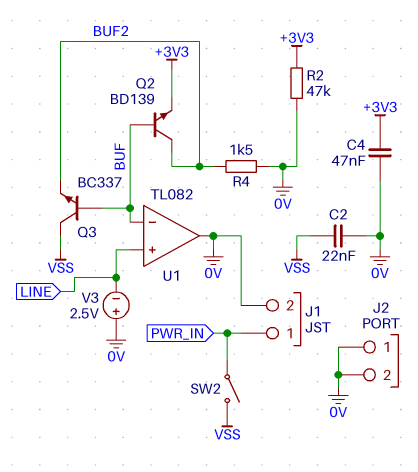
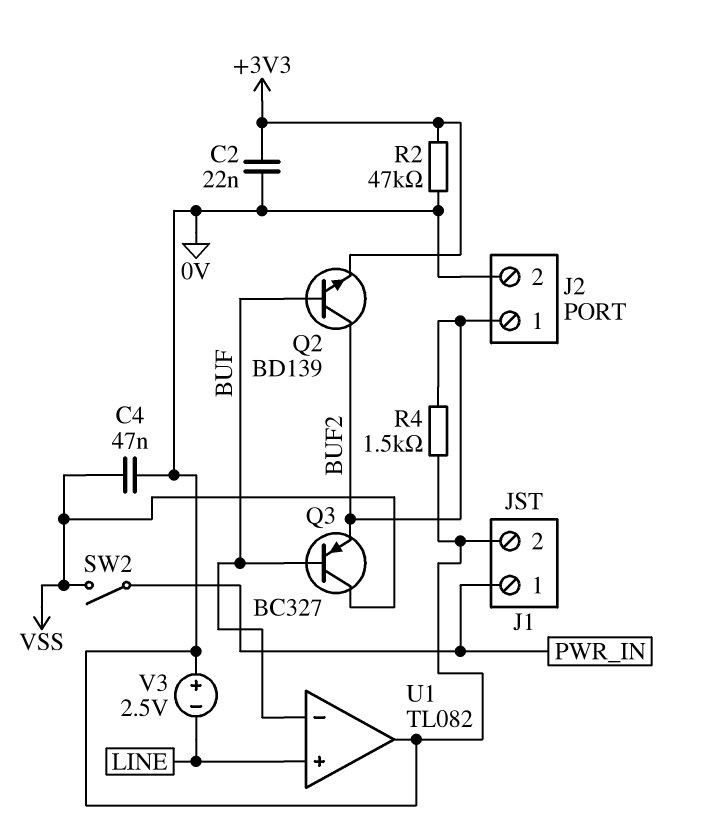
C2: 22nF (0V, VSS) -> 22nF (+3V3, 0V)
C4: 47nF (+3V3, 0V) -> 47nF (0V, VSS)
J2 pin 1: 0V -> BUF2
Q3: NPN BC337 (B BUF, C VSS, E BUF2) -> PNP BC327 (B BUF, C VSS, E BUF2)

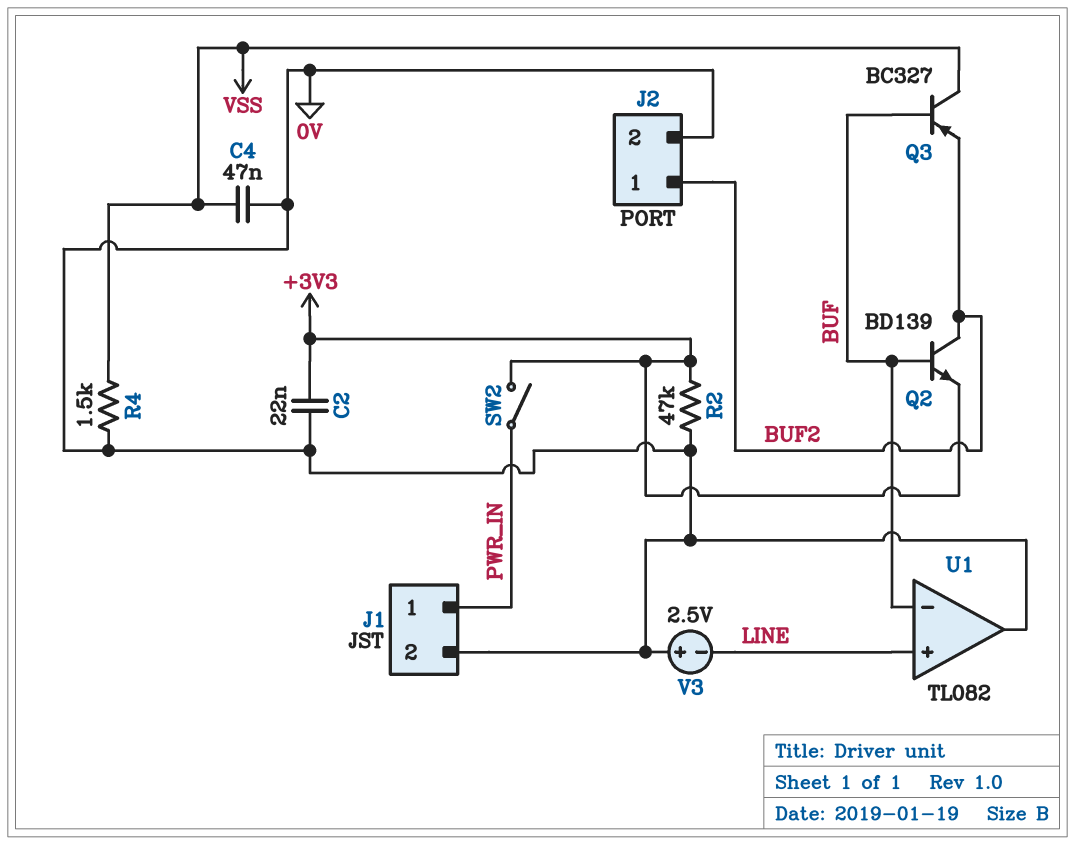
R4: 1.5k (0V, BUF2) -> 1.5k (0V, VSS)
SW2: switch (PWR_IN, VSS) -> switch (+3V3, PWR_IN)

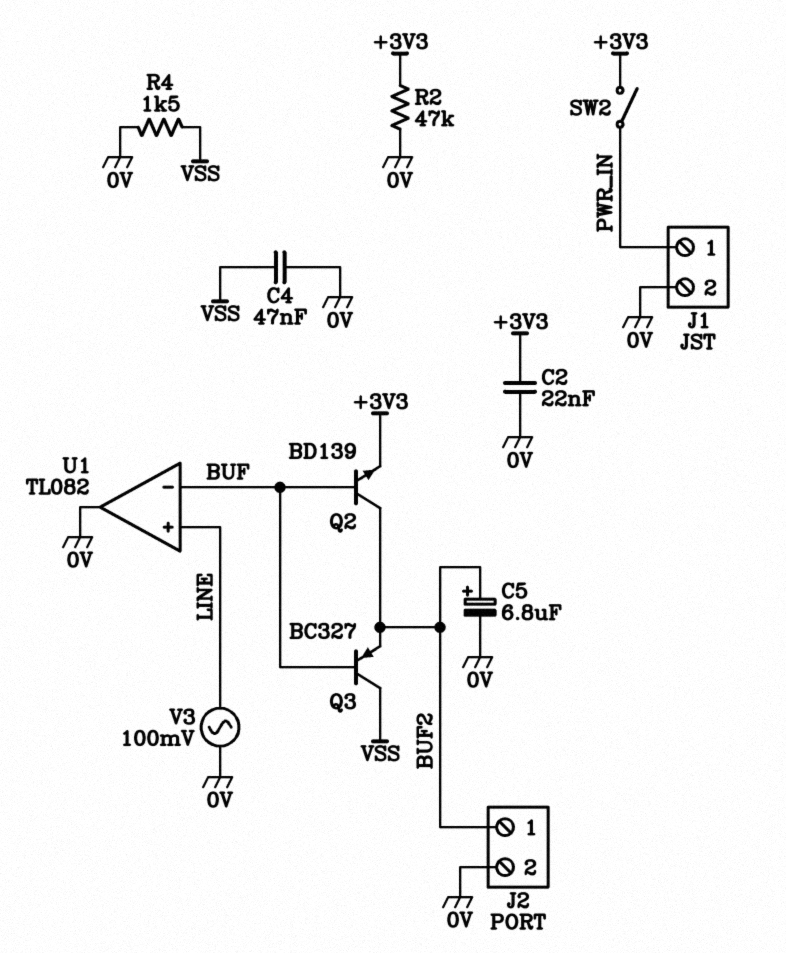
C5: none -> 6.8uF (plus BUF2, minus 0V)
V3: 2.5V (plus 0V, minus LINE) -> AC 100mV (0V, LINE)

